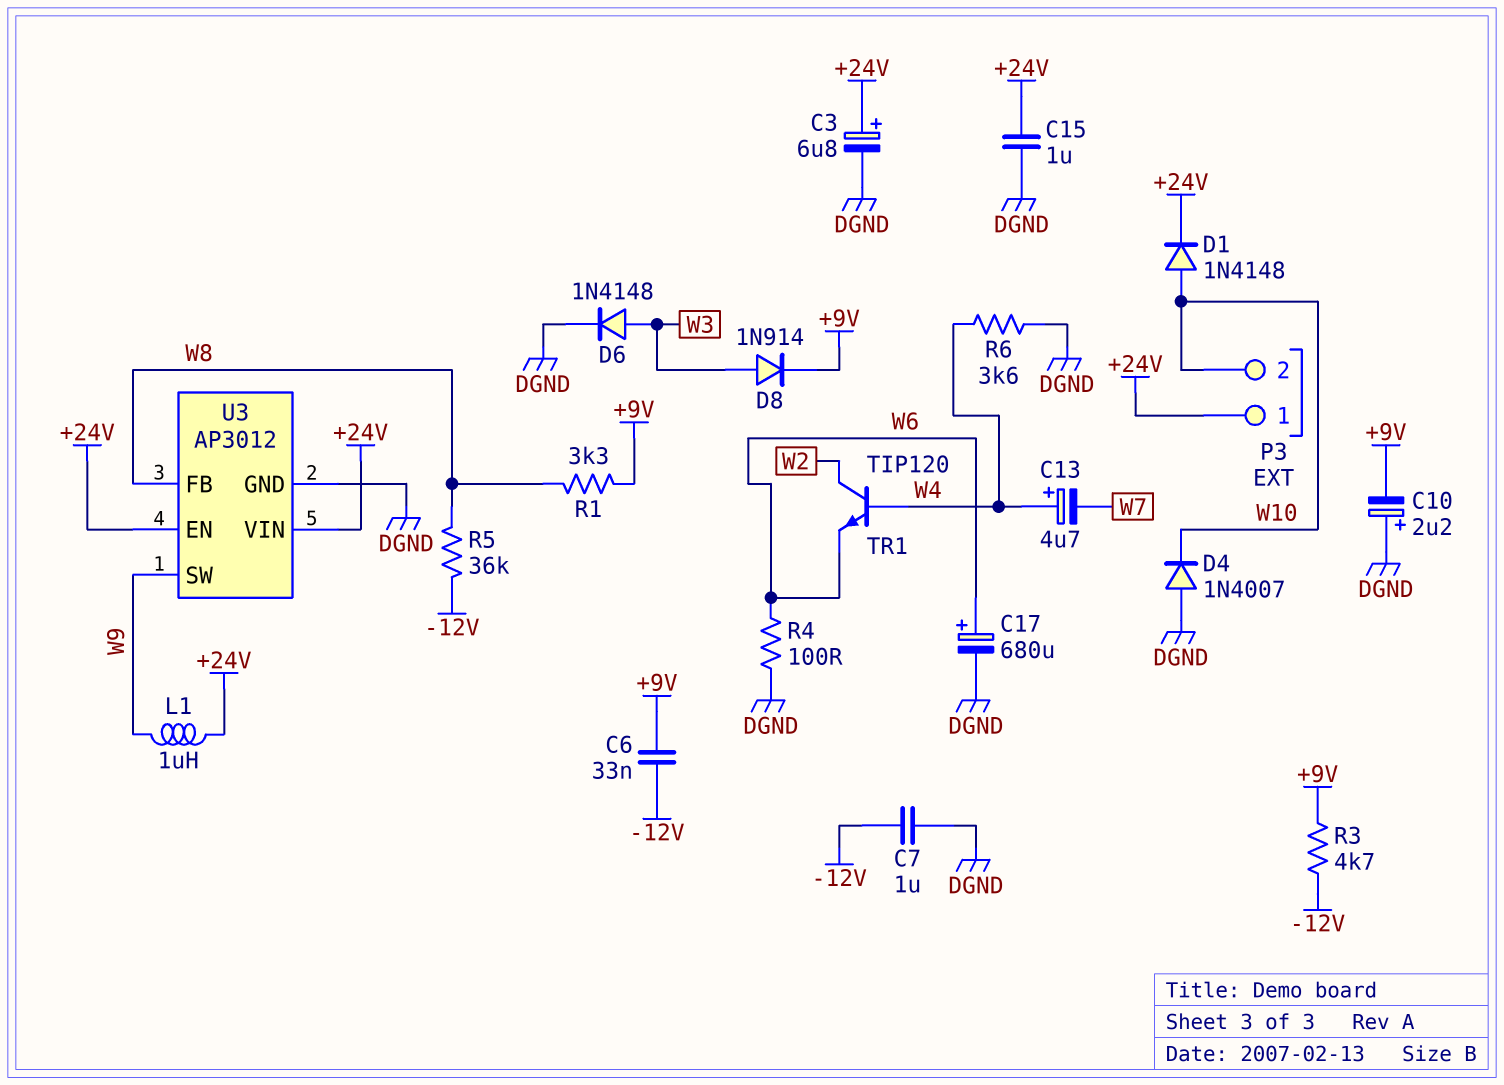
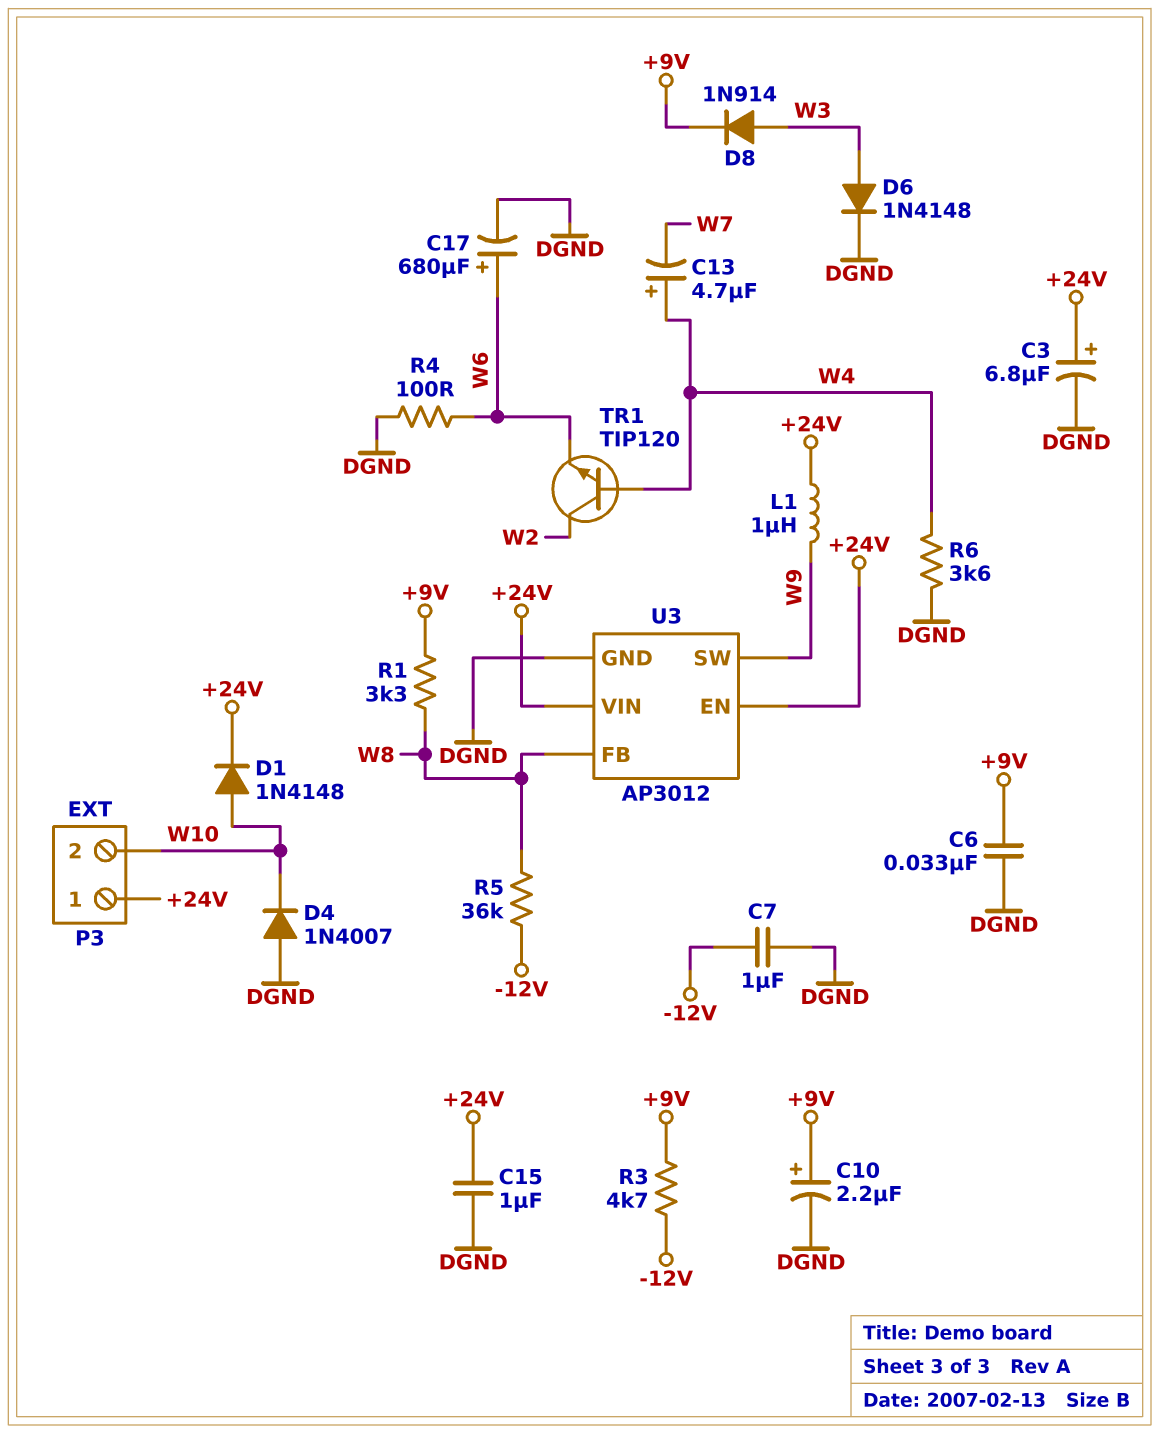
C6: 33nF (+9V, -12V) -> 33nF (+9V, DGND)
C10: 2.2uF (plus DGND, minus +9V) -> 2.2uF (plus +9V, minus DGND)

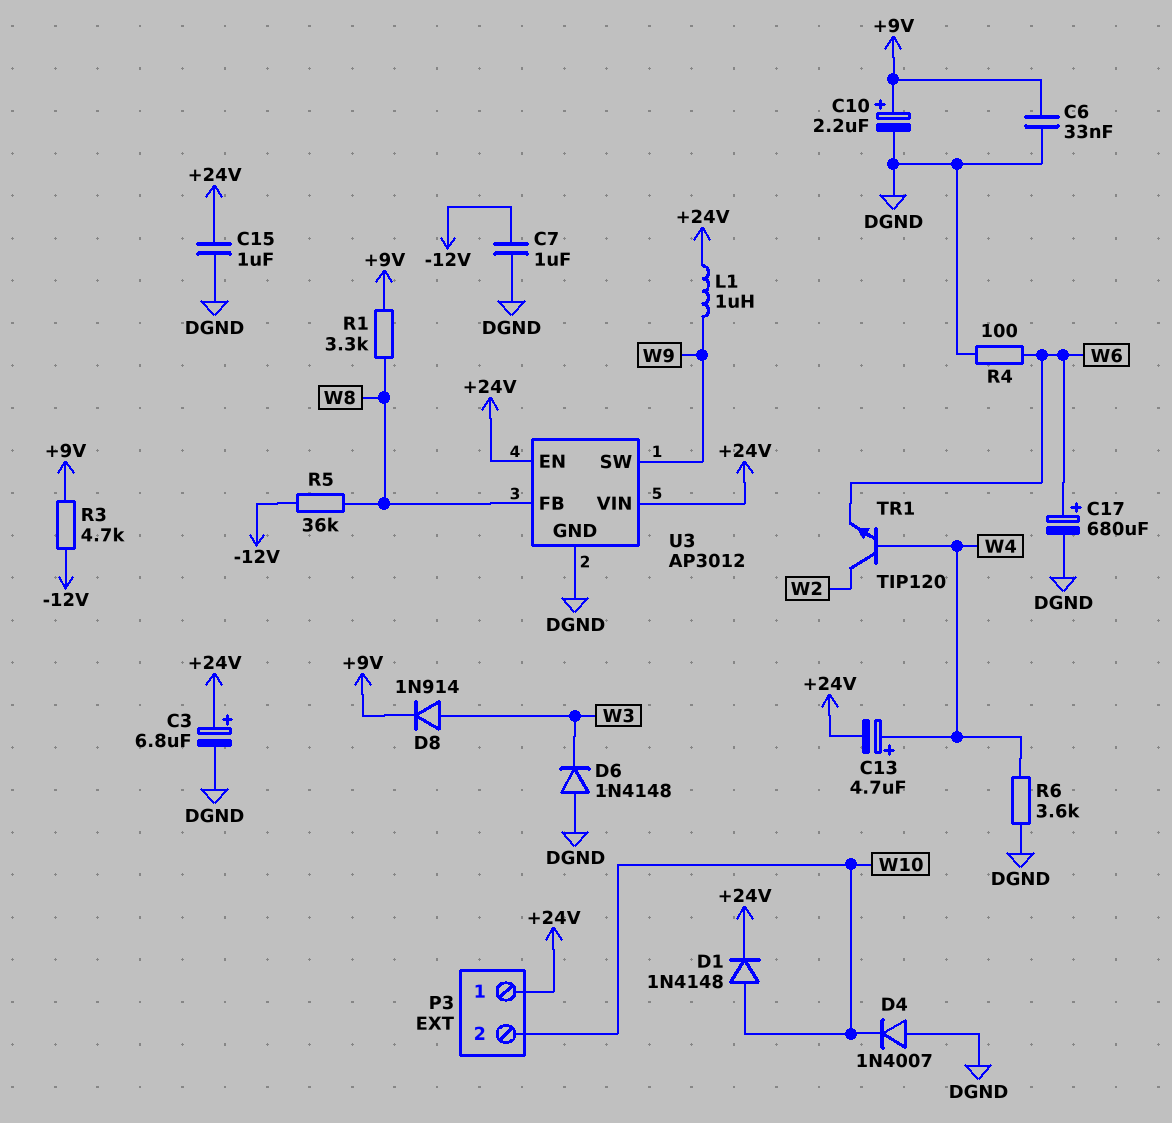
C13: 4.7uF (plus W4, minus W7) -> 4.7uF (plus W4, minus +24V)
D6: diode 1N4148 (A W3, K DGND) -> diode 1N4148 (A DGND, K W3)

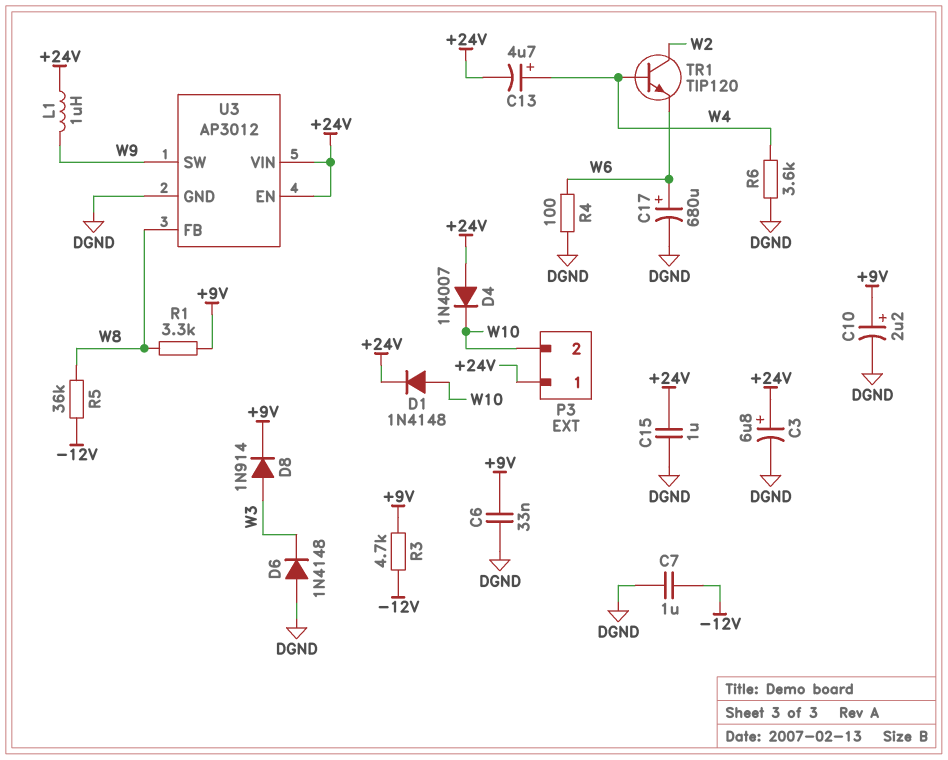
D4: diode 1N4007 (A DGND, K W10) -> diode 1N4007 (A +24V, K W10)

